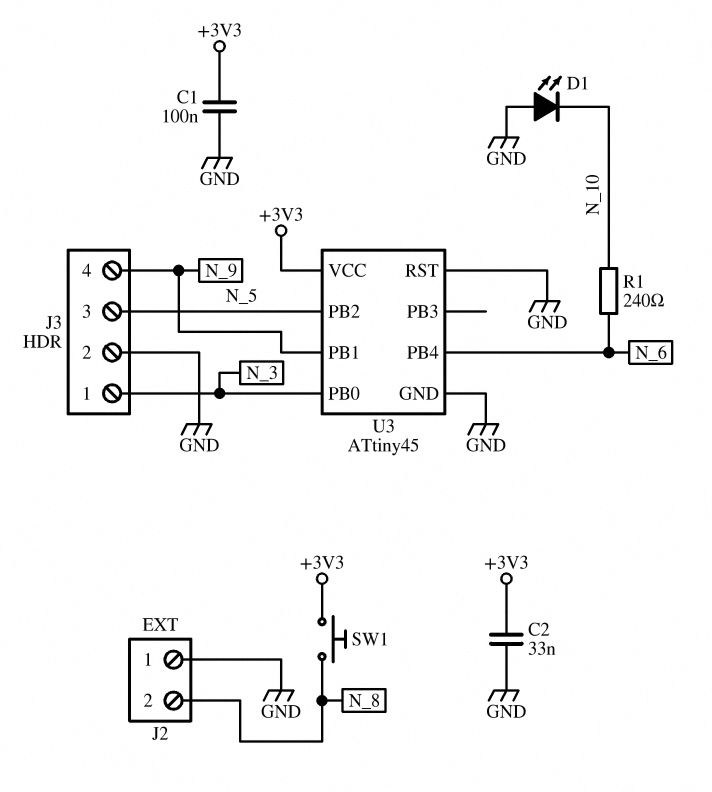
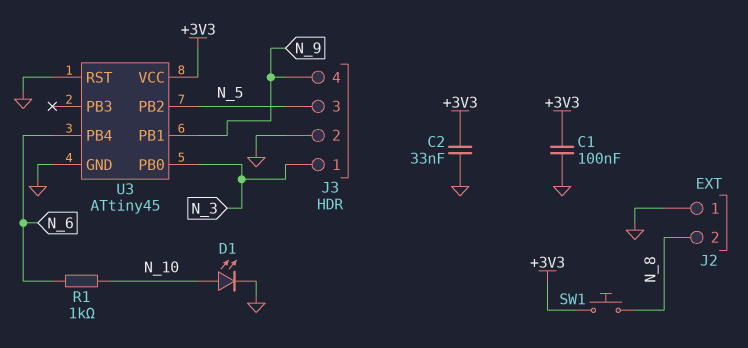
D1: LED (A GND, K N_10) -> LED (A N_10, K GND)
R1: 240 (N_6, N_10) -> 1k (N_6, N_10)

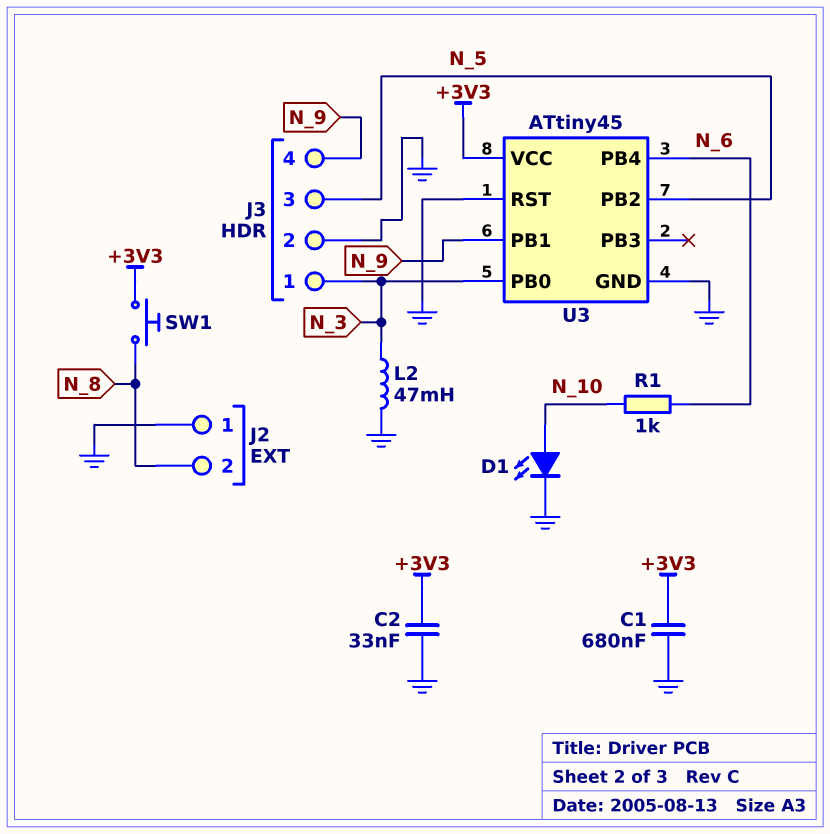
C1: 100nF (+3V3, GND) -> 680nF (+3V3, GND)
L2: none -> 47mH (GND, N_3)

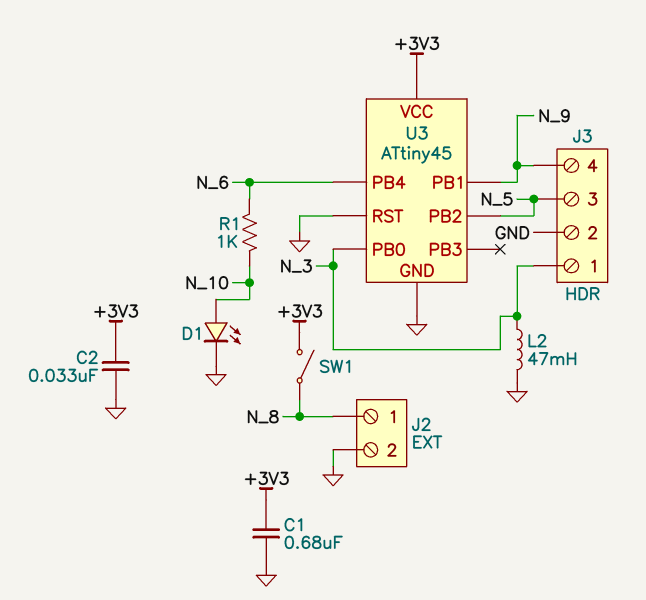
J2 pin 1: GND -> N_8
J2 pin 2: N_8 -> GND
SW1: button (+3V3, N_8) -> switch (+3V3, N_8)

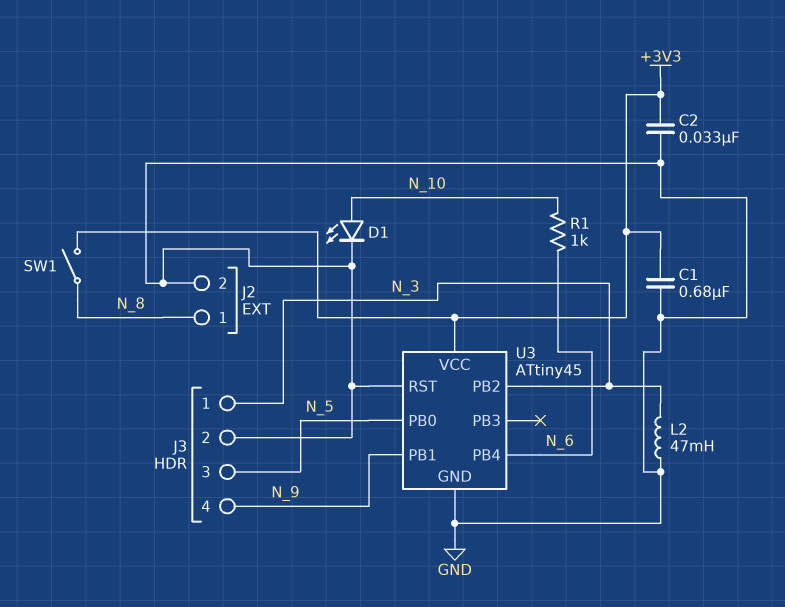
U3 pin PB0: N_3 -> N_5
U3 pin PB2: N_5 -> N_3

